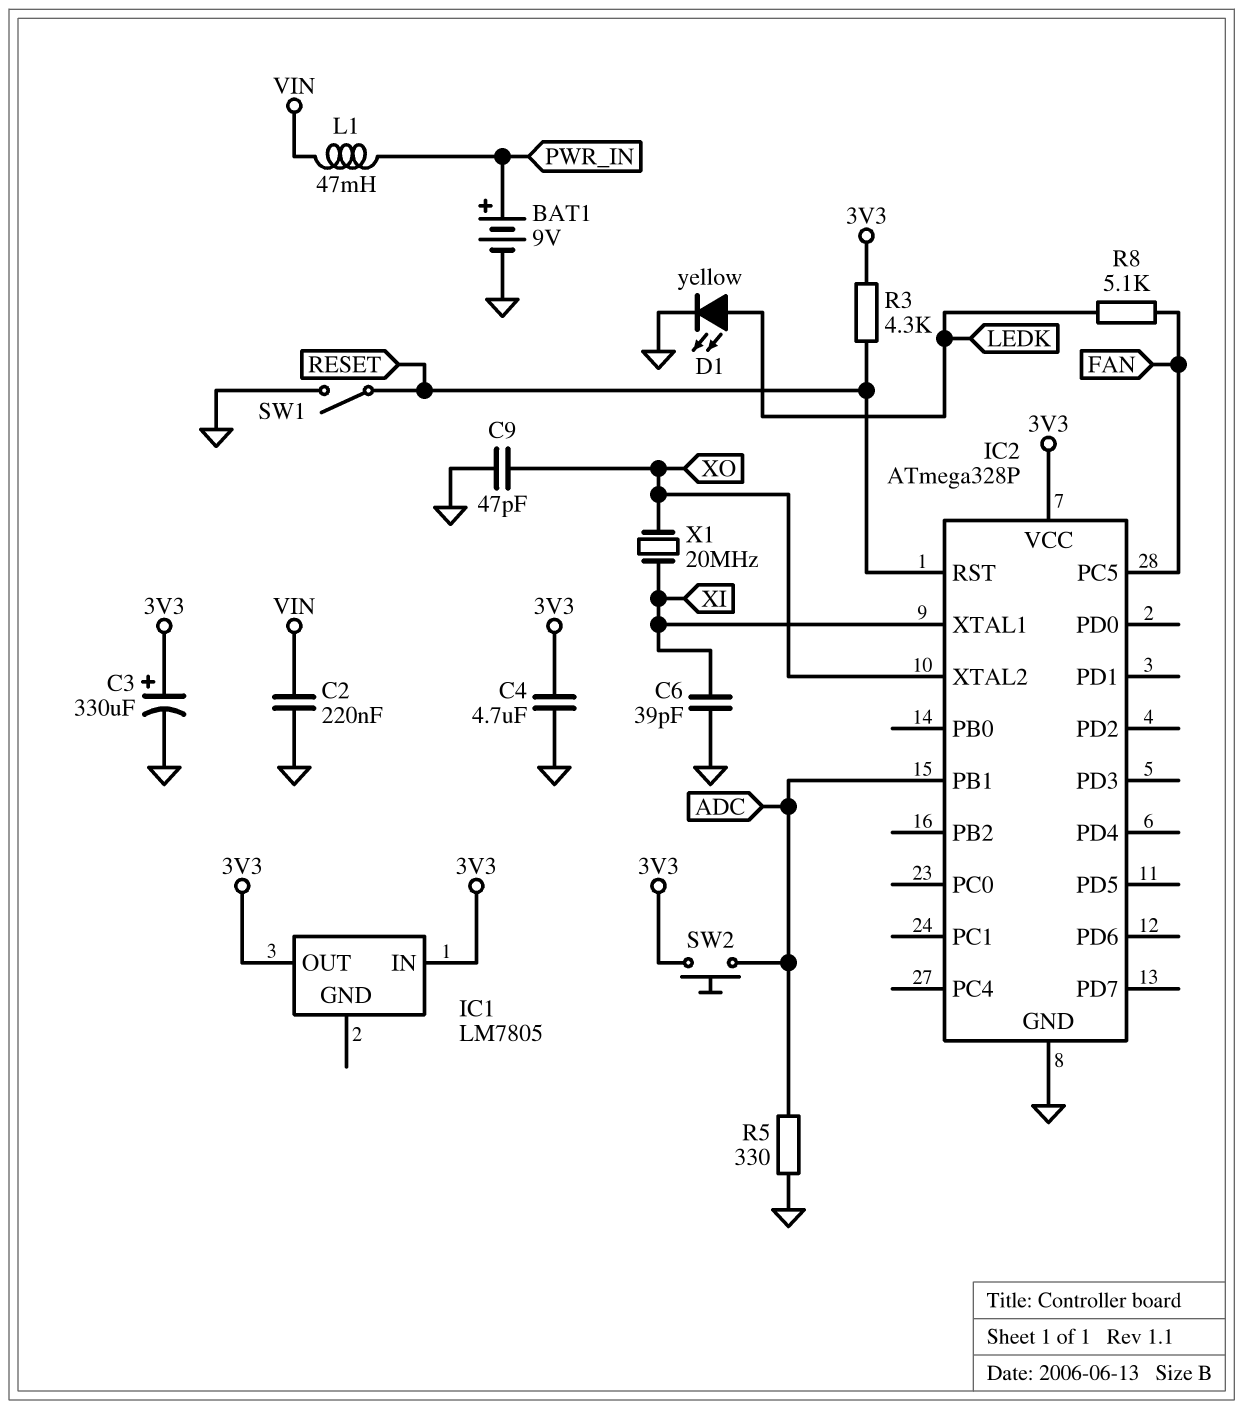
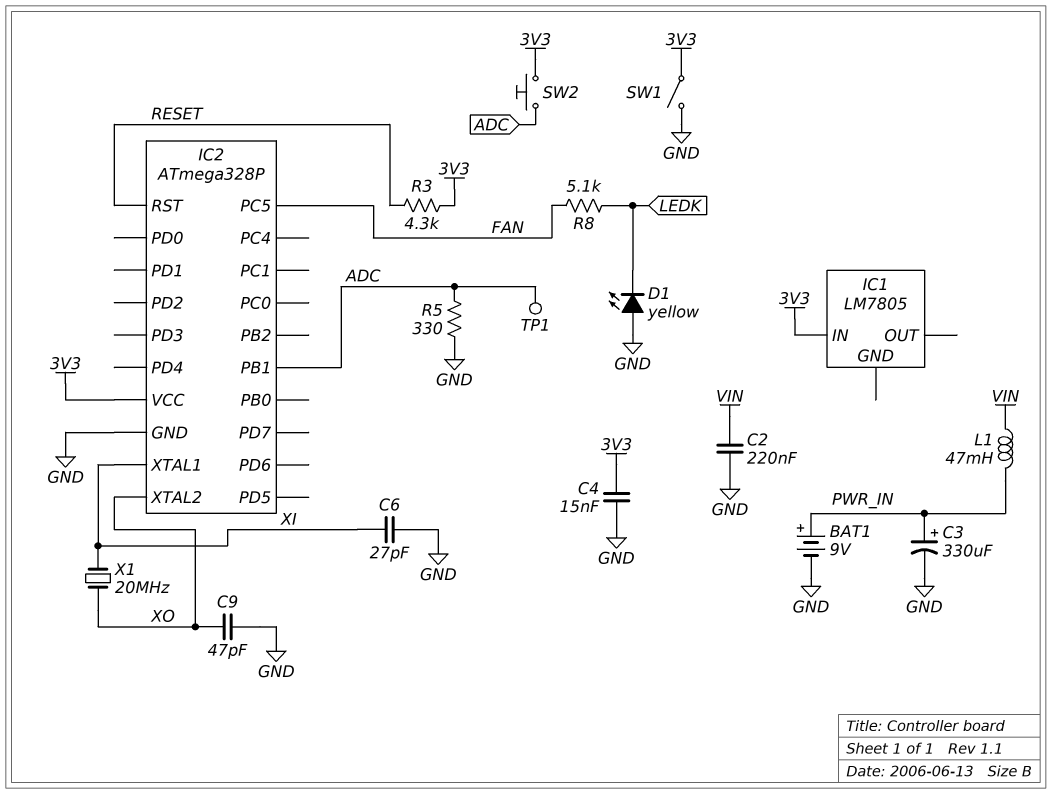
C3: 330uF (plus 3V3, minus GND) -> 330uF (plus PWR_IN, minus GND)
C4: 4.7uF (3V3, GND) -> 15nF (3V3, GND)
C6: 39pF (GND, XI) -> 27pF (GND, XI)
D1: LED yellow (A LEDK, K GND) -> LED yellow (A GND, K LEDK)
IC1 pin OUT: 3V3 -> none
SW1: switch (GND, RESET) -> switch (3V3, GND)
TP1: none -> test point (ADC)

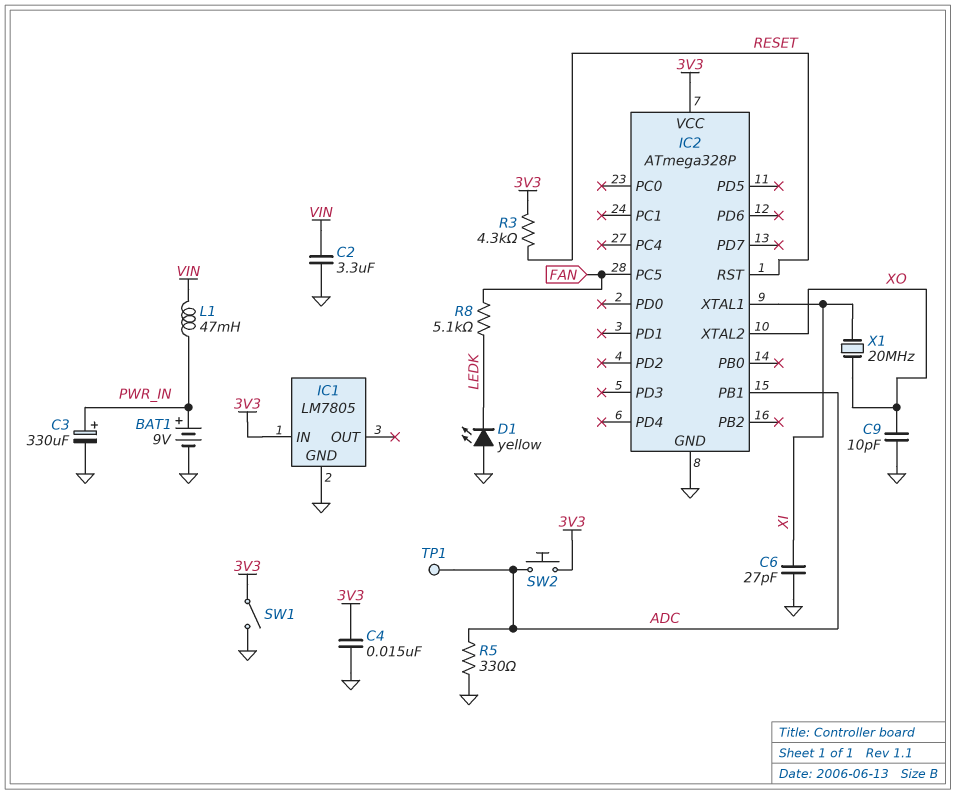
C2: 220nF (GND, VIN) -> 3.3uF (GND, VIN)
C9: 47pF (GND, XO) -> 10pF (GND, XO)
IC1 pin GND: none -> GND

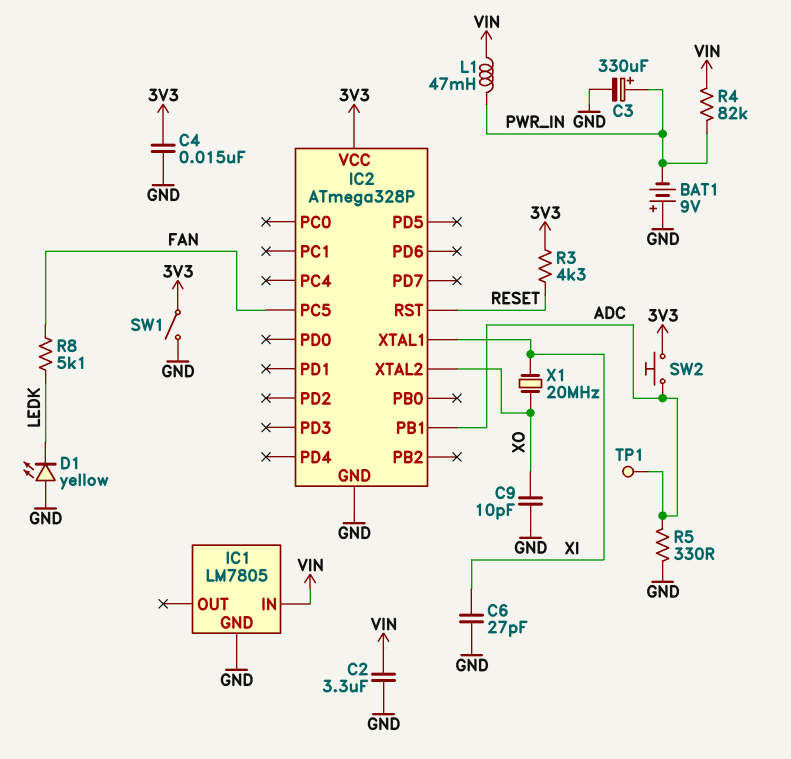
BAT1: 9V (plus PWR_IN, minus GND) -> 9V (plus GND, minus PWR_IN)
IC1 pin IN: 3V3 -> VIN
R4: none -> 82k (PWR_IN, VIN)

